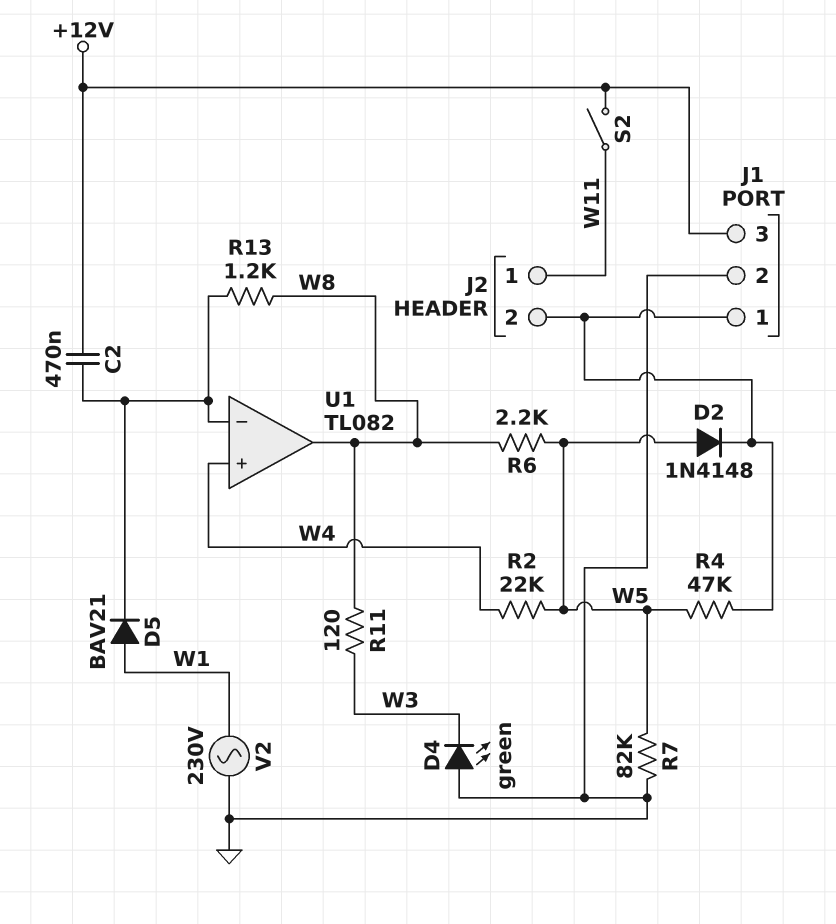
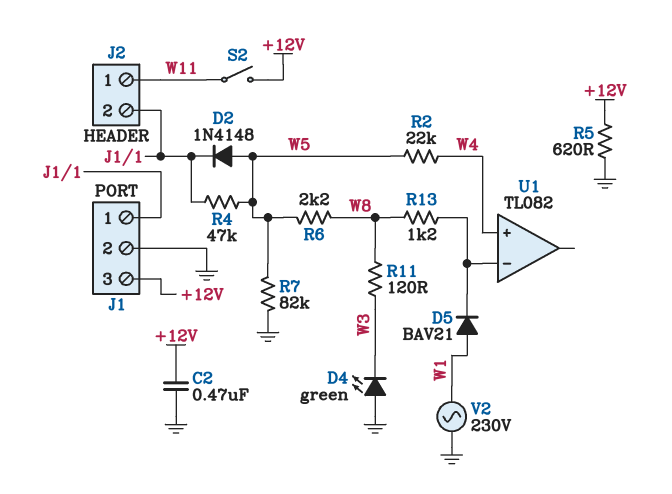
C2: 470nF (+12V, U1/in-) -> 470nF (+12V, GND)
R5: none -> 620 (+12V, GND)
U1 pin out: W8 -> none

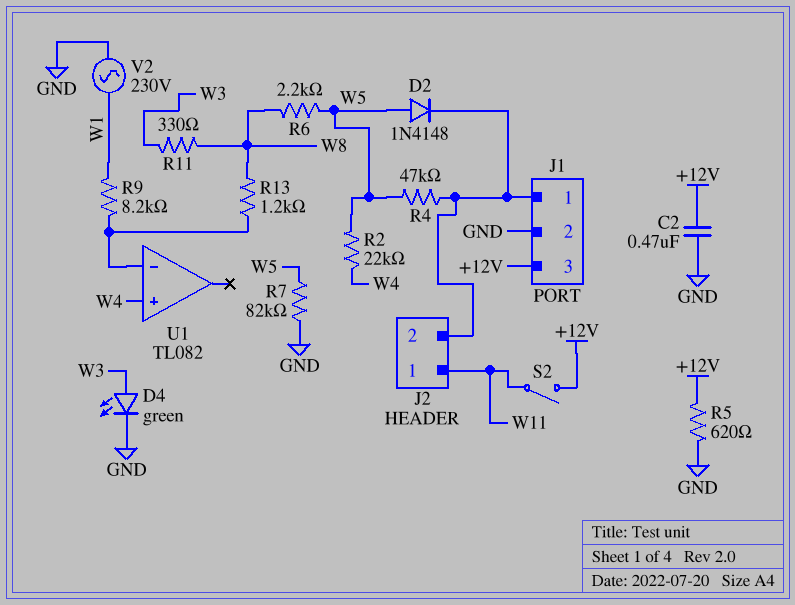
D4: LED green (A GND, K W3) -> LED green (A W3, K GND)
D5: diode BAV21 (A W1, K U1/in-) -> none
R9: none -> 8.2k (U1/in-, W1)
R11: 120 (W3, W8) -> 330 (W3, W8)

